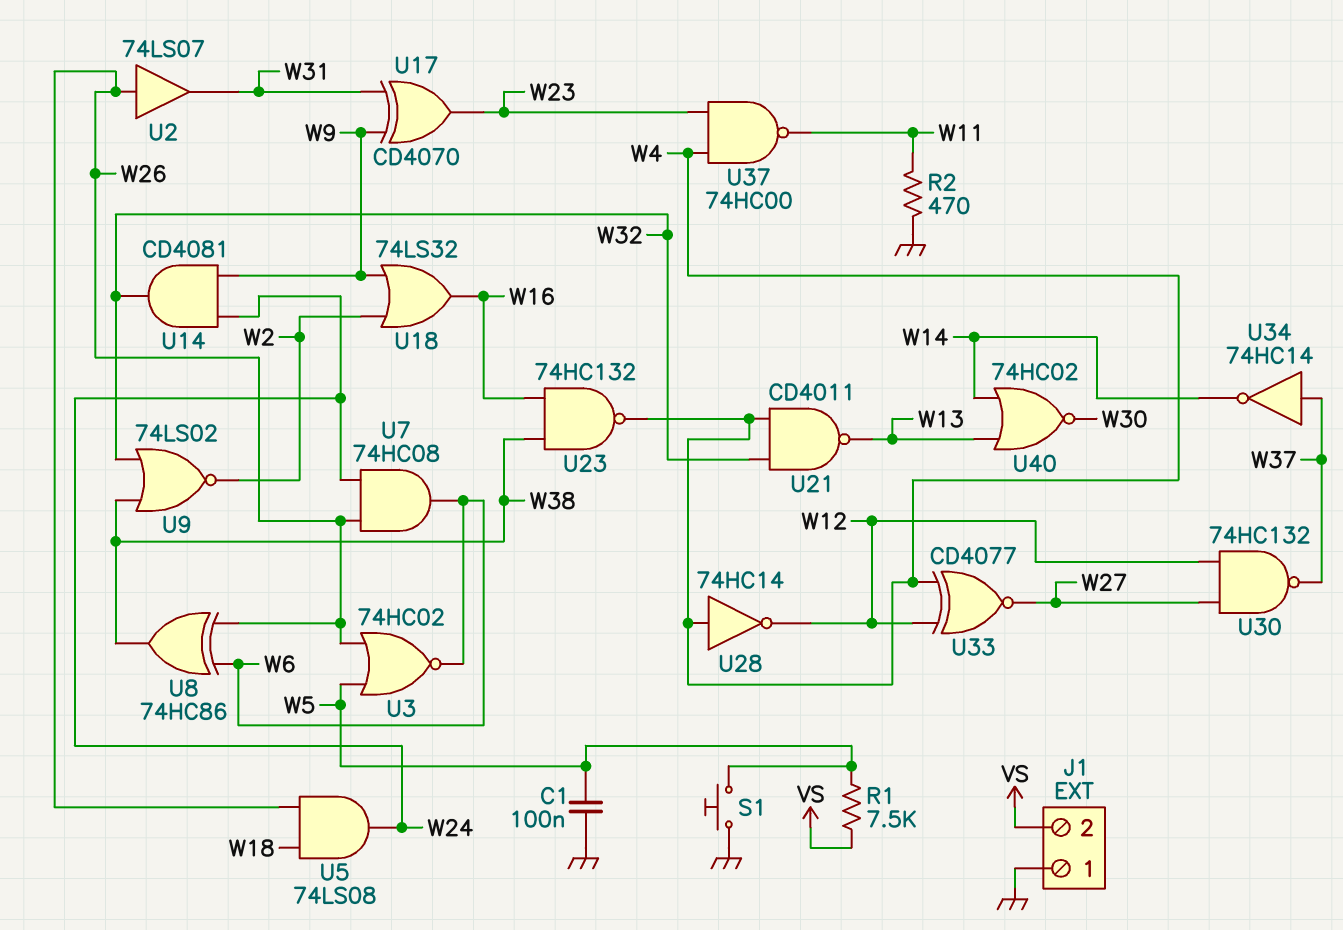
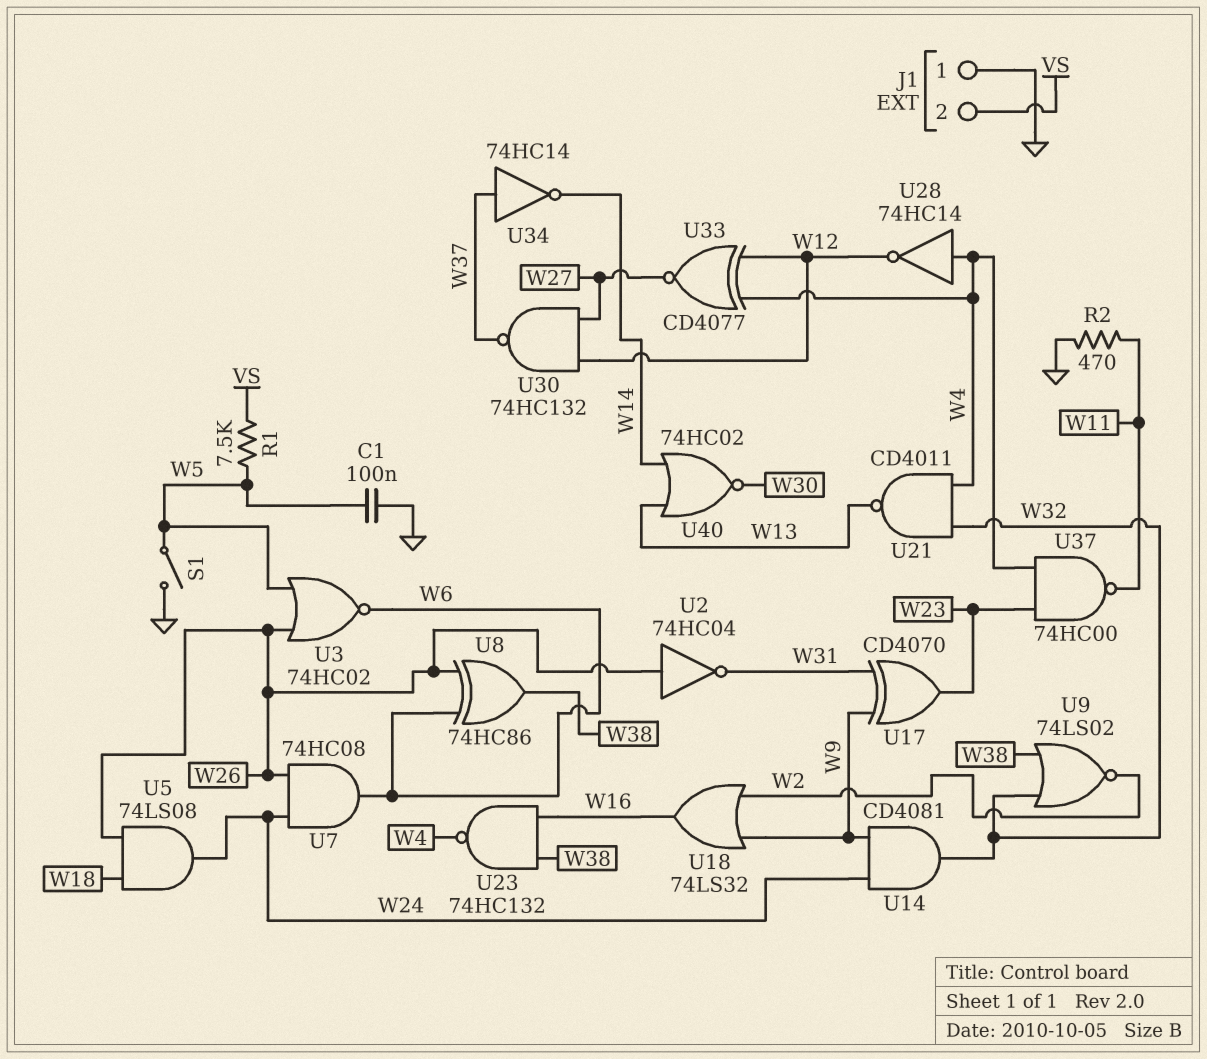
S1: button (GND, W5) -> switch (GND, W5)
U2: buffer 74LS07 (in W26, out W31) -> NOT 74HC04 (in W26, out W31)

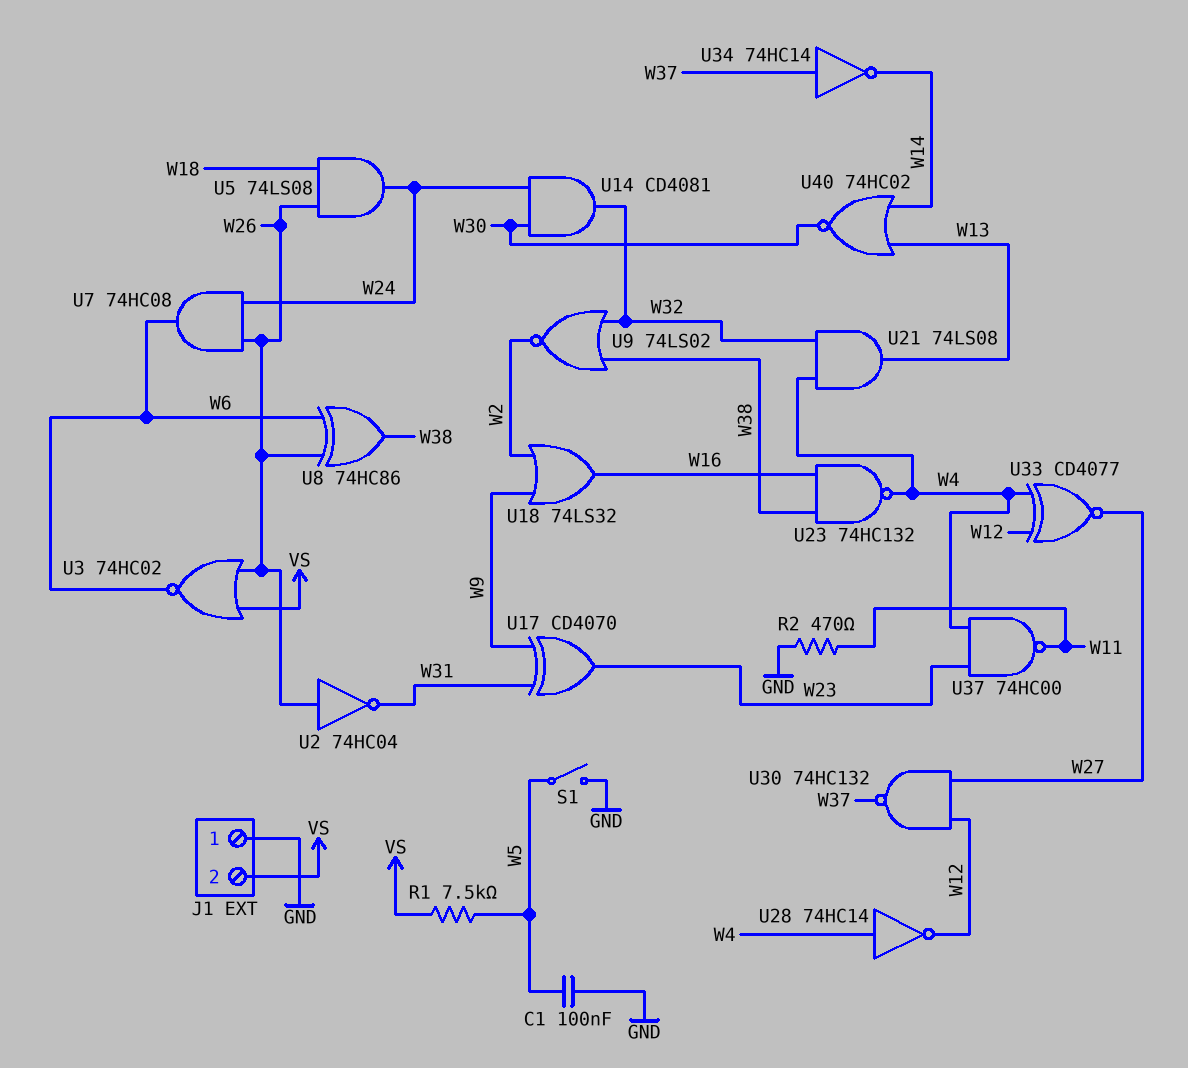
U3: NOR 74HC02 (in W5, in W26, out W6) -> NOR 74HC02 (in VS, in W26, out W6)
U14: AND CD4081 (in W9, in W24, out W32) -> AND CD4081 (in W24, in W30, out W32)
U21: NAND CD4011 (in W4, in W32, out W13) -> AND 74LS08 (in W4, in W32, out W13)

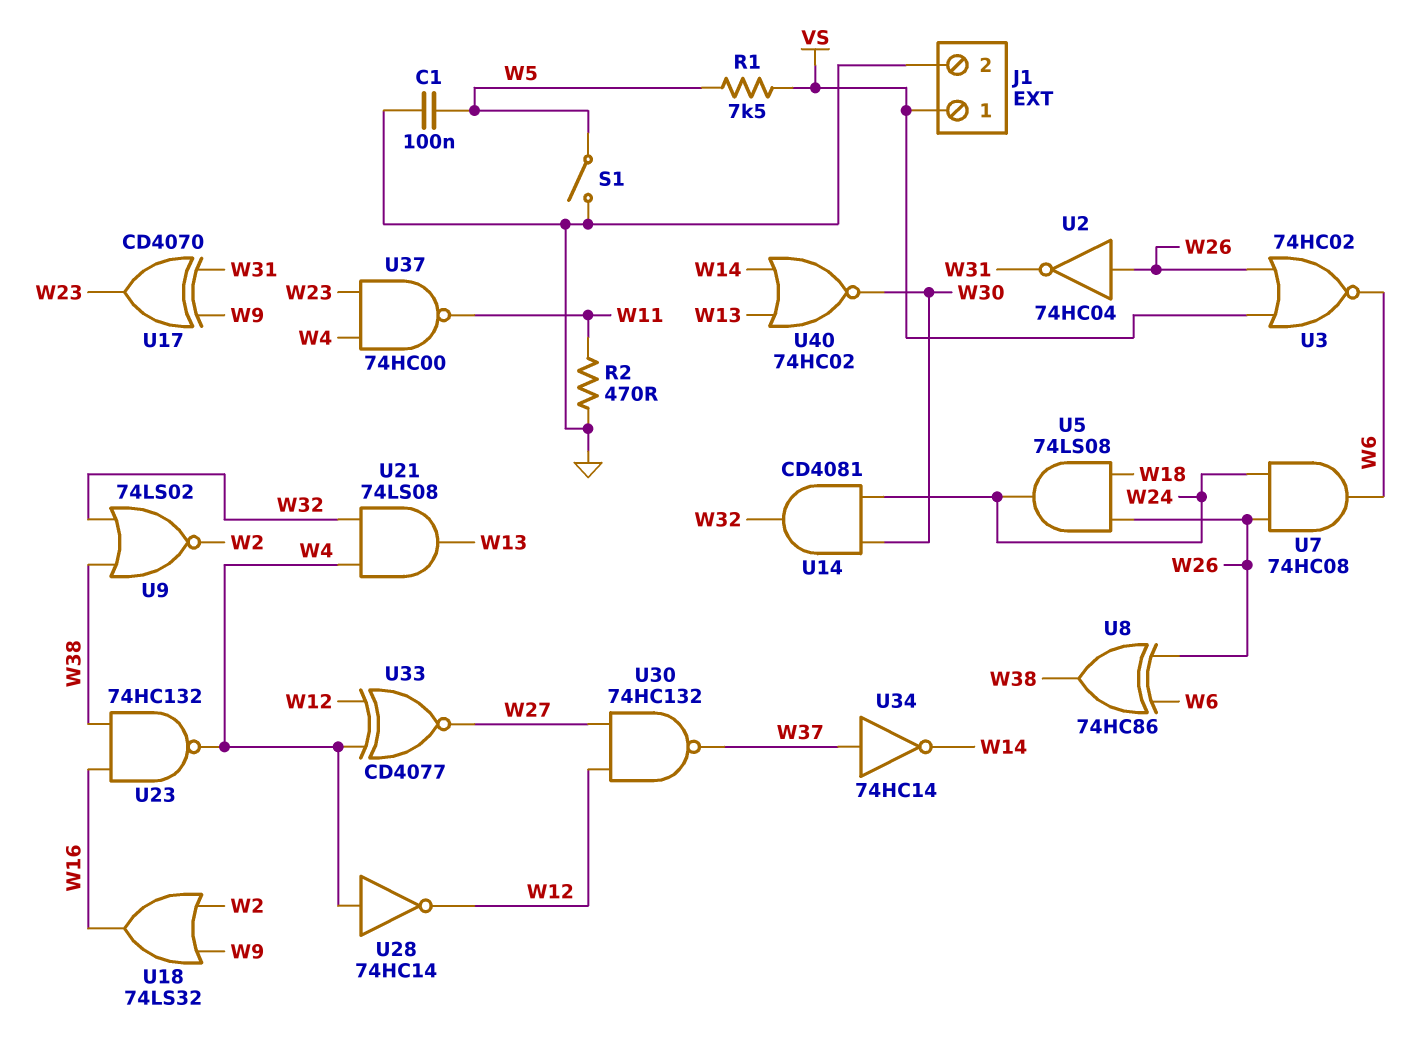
J1 pin 1: GND -> VS
J1 pin 2: VS -> GND

